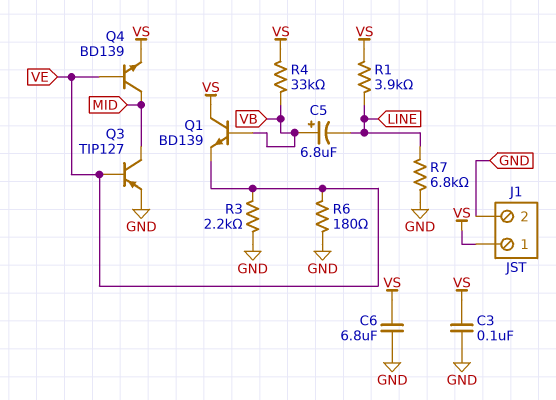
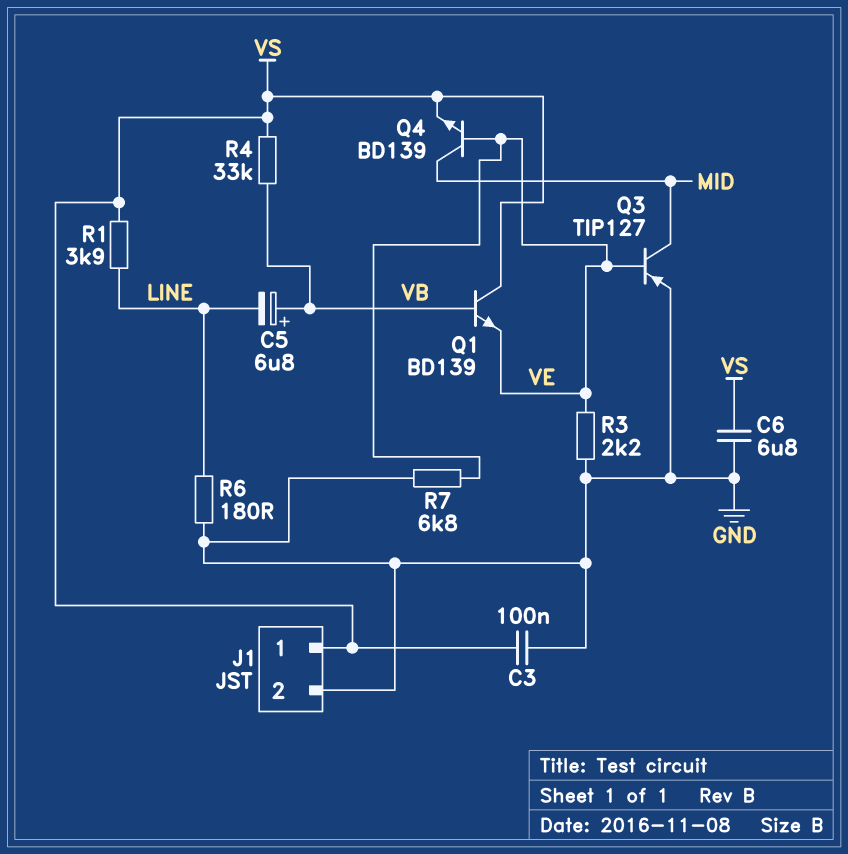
R6: 180 (GND, VE) -> 180 (GND, LINE)
R7: 6.8k (GND, LINE) -> 6.8k (GND, VE)

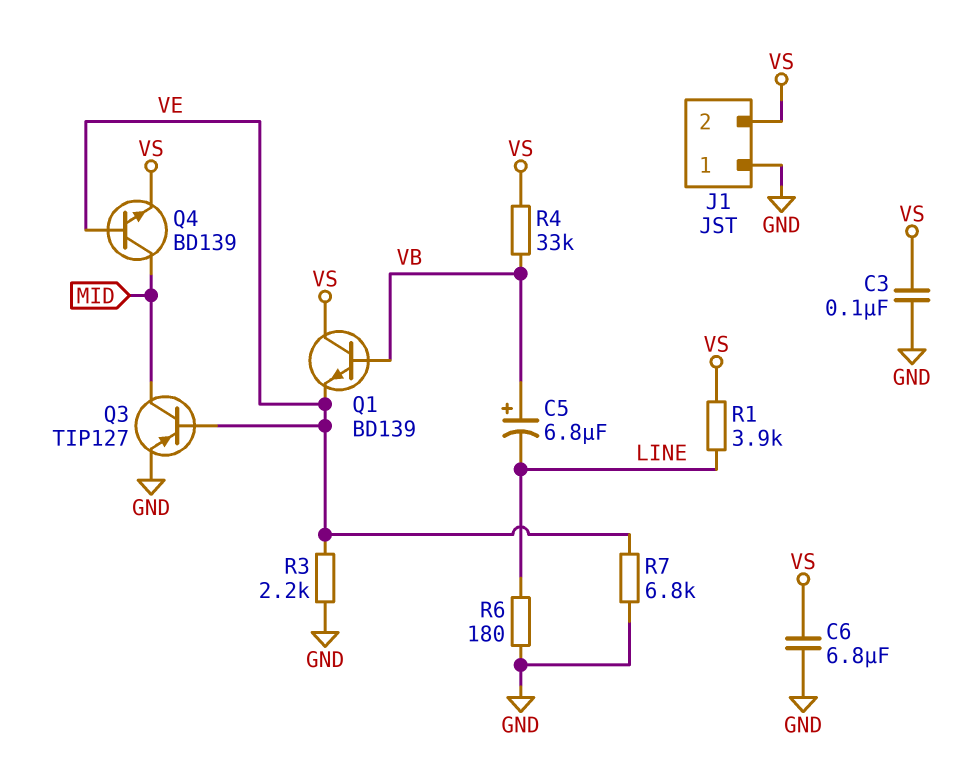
J1 pin 1: VS -> GND
J1 pin 2: GND -> VS

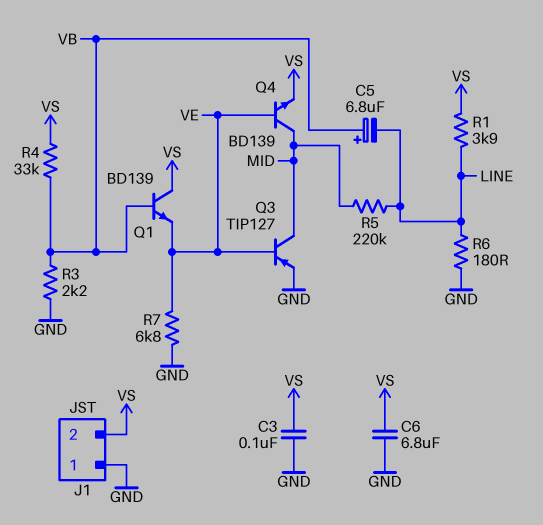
R3: 2.2k (GND, VE) -> 2.2k (GND, VB)
R5: none -> 220k (LINE, MID)

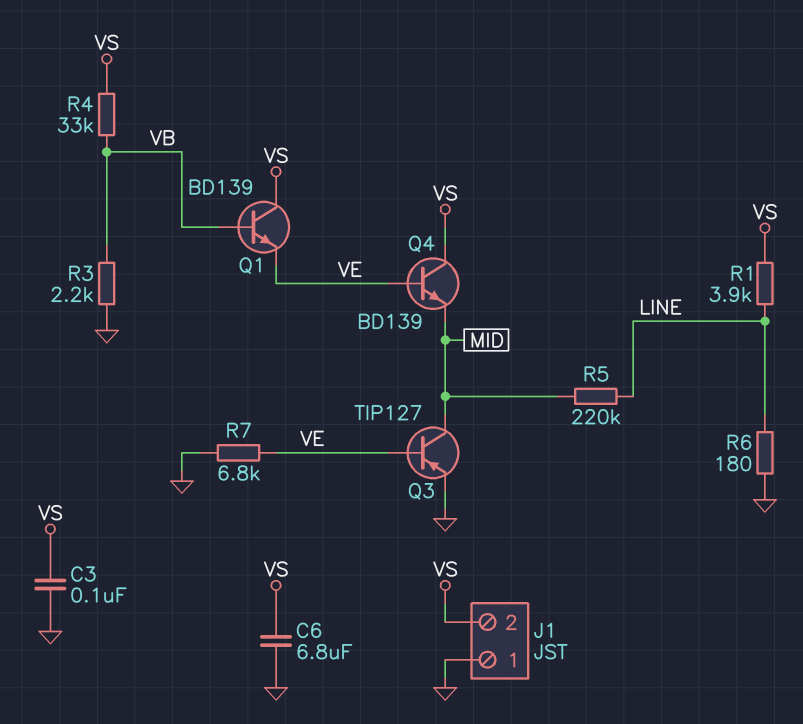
C5: 6.8uF (plus VB, minus LINE) -> none
Q4: NPN BD139 (B VE, C MID, E VS) -> NPN BD139 (B VE, C VS, E MID)

